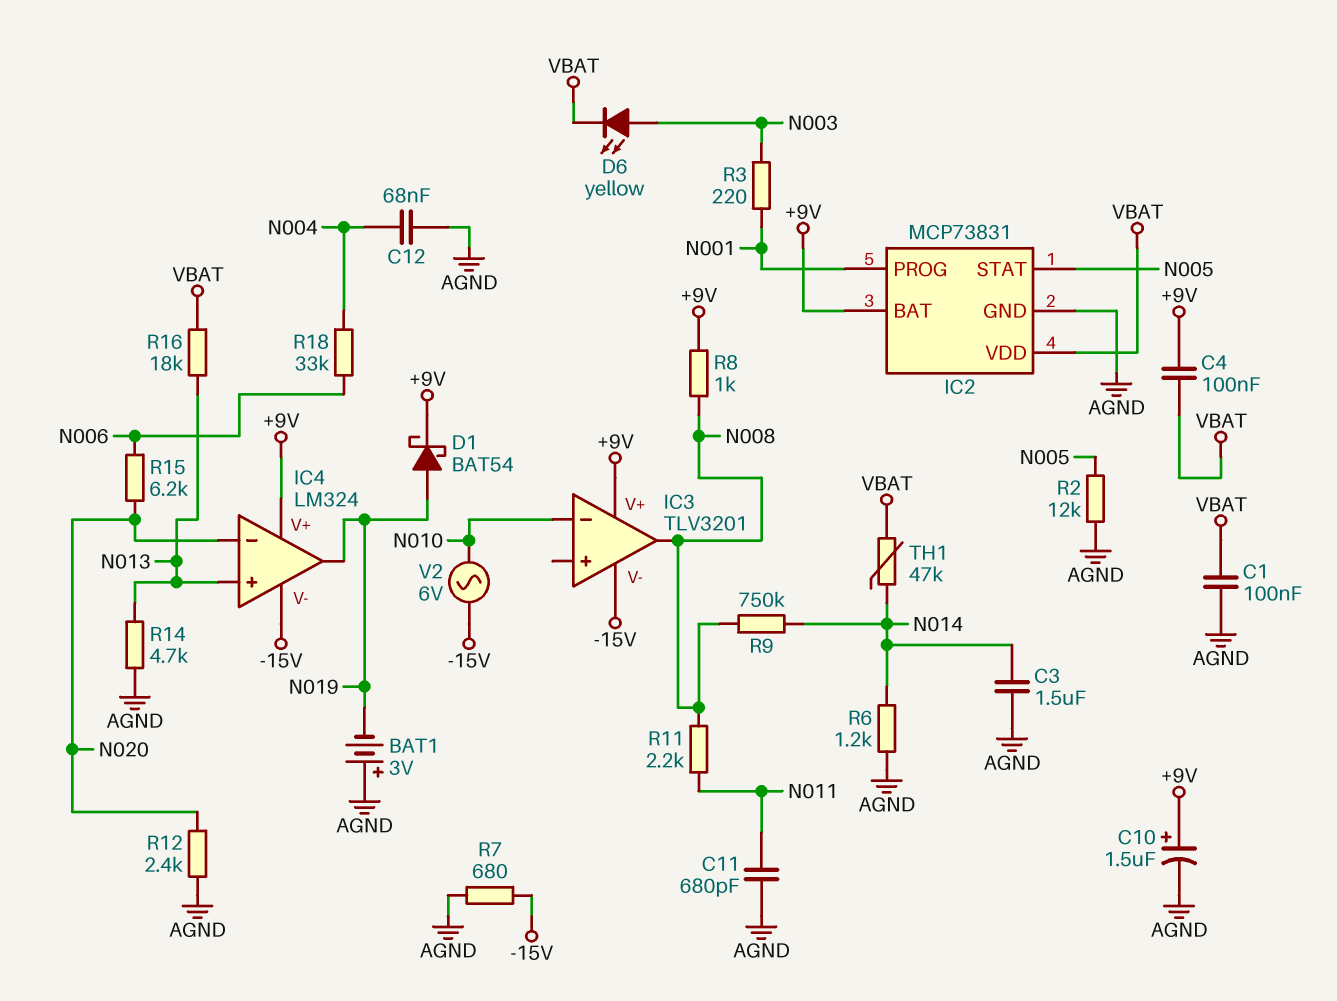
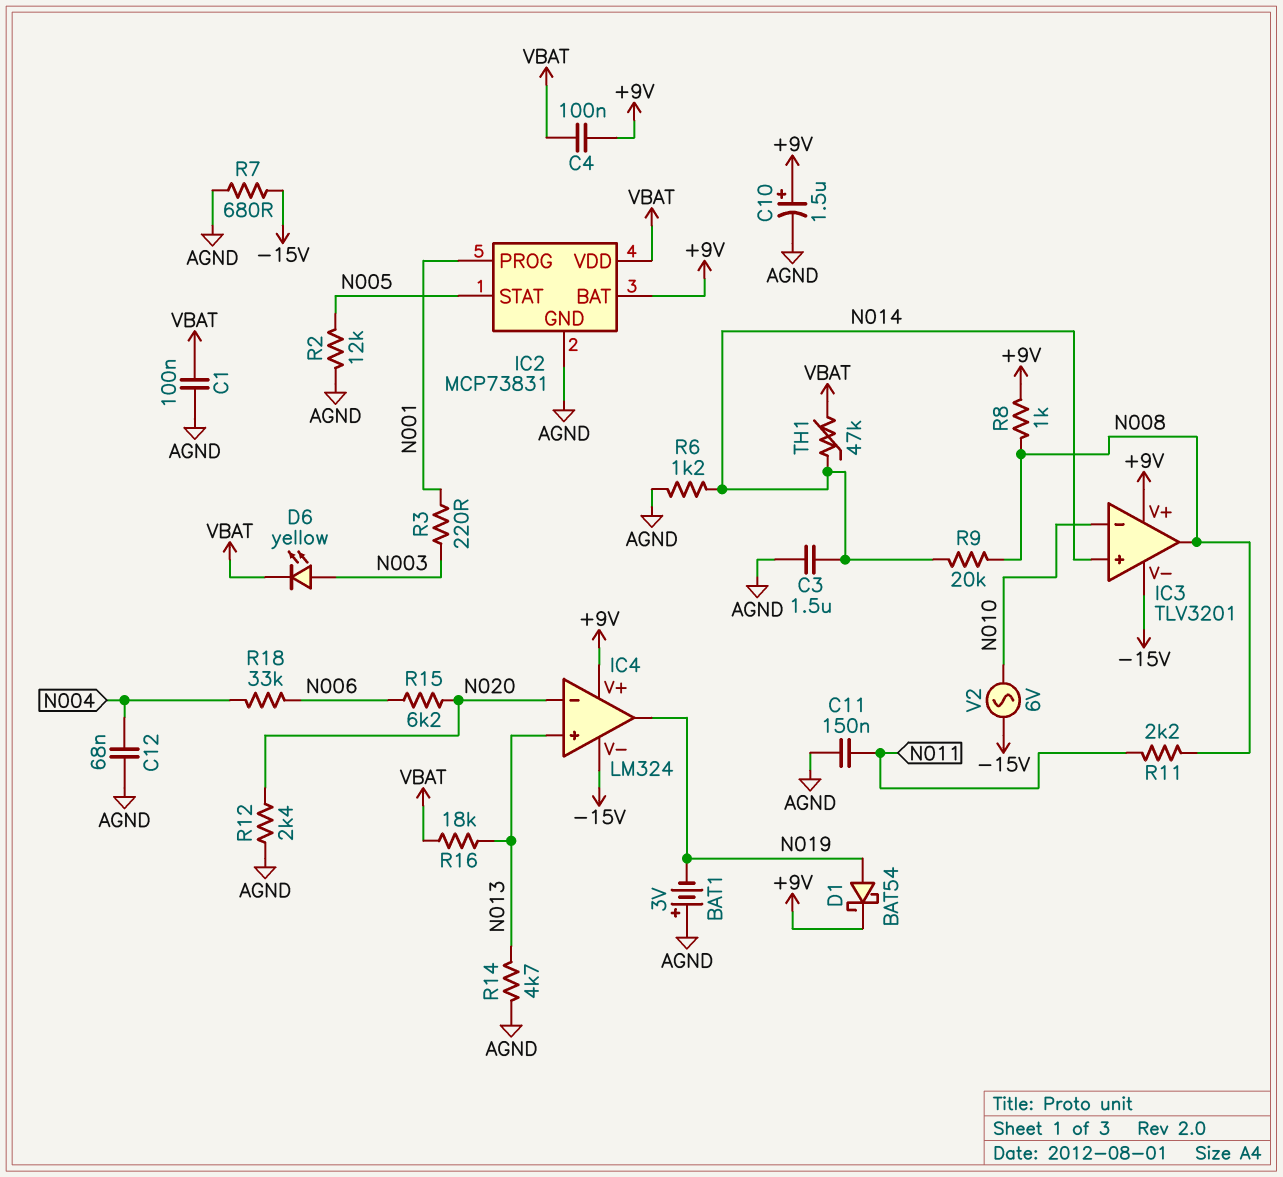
C11: 680pF (AGND, N011) -> 150nF (AGND, N011)
IC3 pin in+: none -> N014
R9: 750k (N008, N014) -> 20k (N008, N014)

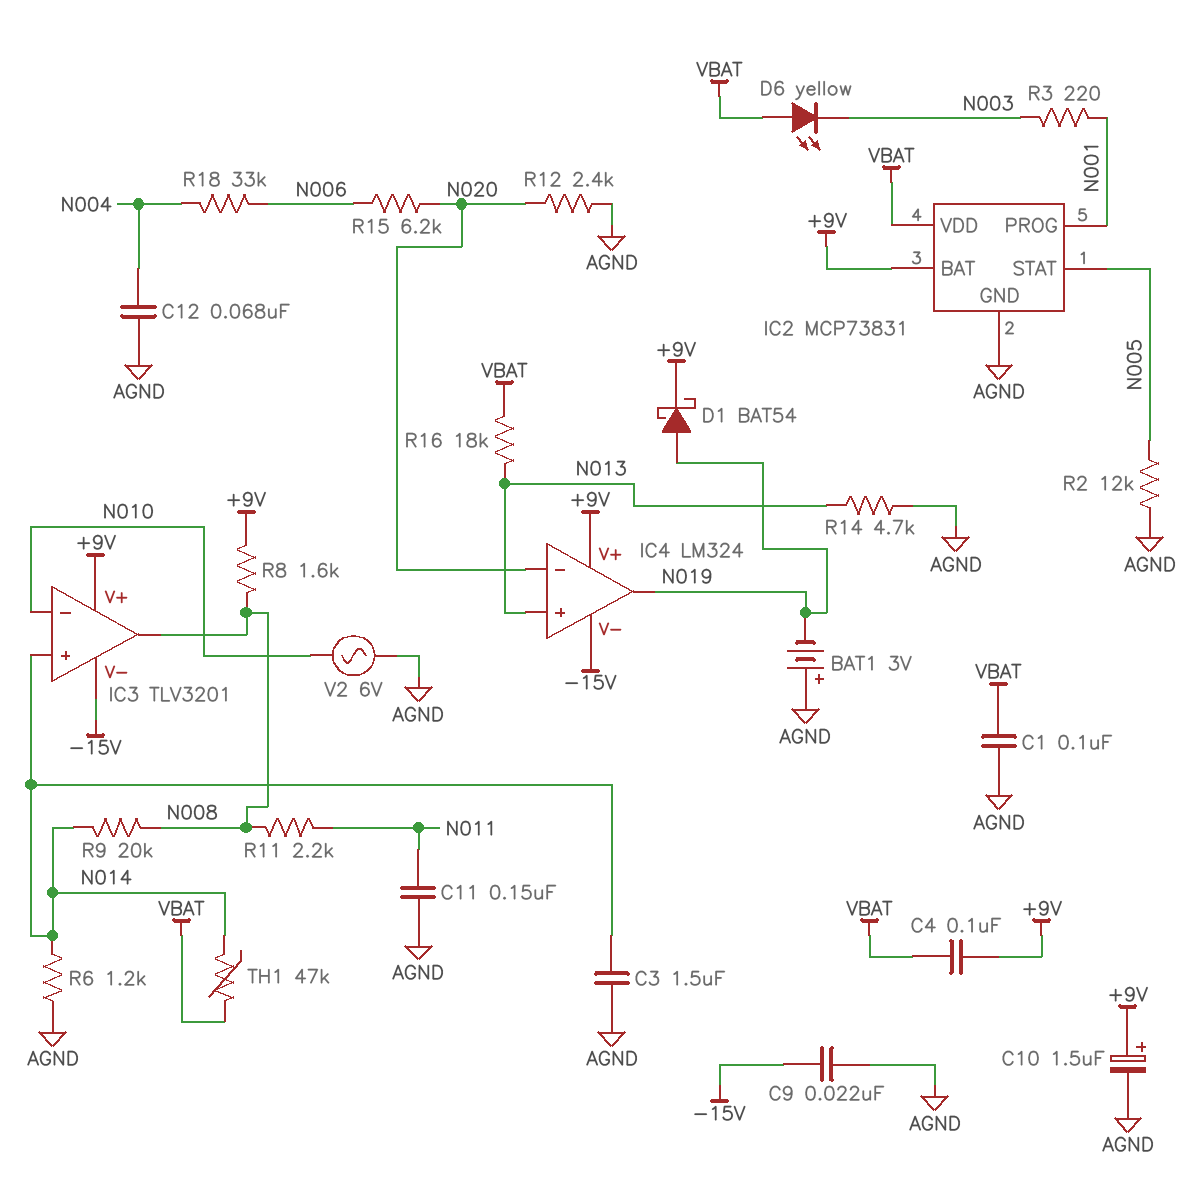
C9: none -> 22nF (-15V, AGND)
D6: LED yellow (A N003, K VBAT) -> LED yellow (A VBAT, K N003)
R7: 680 (-15V, AGND) -> none
R8: 1k (+9V, N008) -> 1.6k (+9V, N008)
V2: AC 6V (-15V, N010) -> AC 6V (AGND, N010)

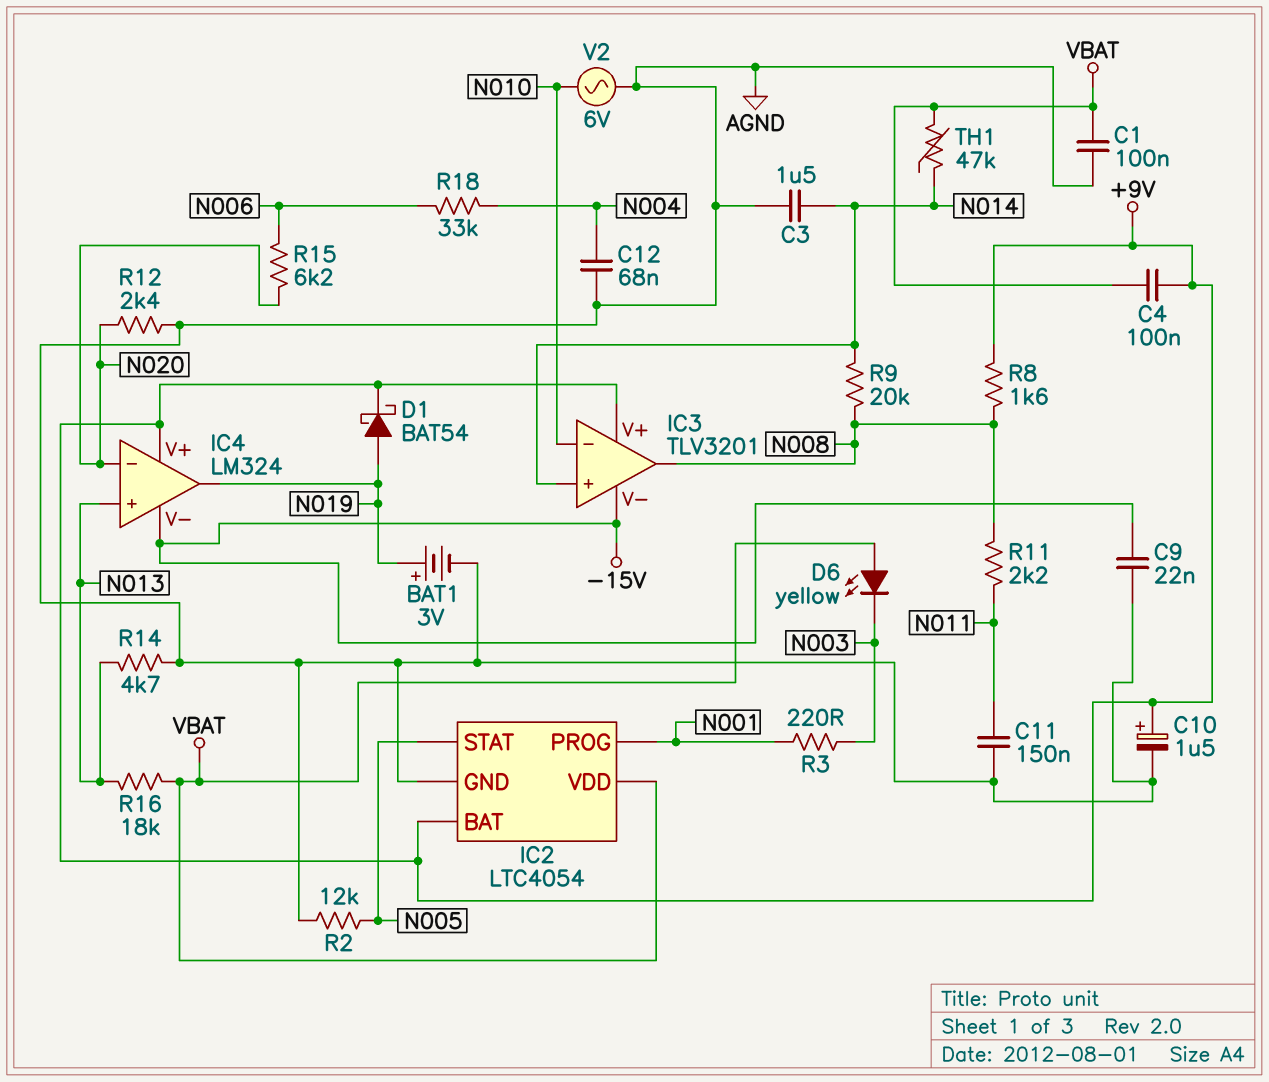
BAT1: 3V (plus AGND, minus N019) -> 3V (plus N019, minus AGND)
IC2: MCP73831 -> LTC4054
R6: 1.2k (AGND, N014) -> none

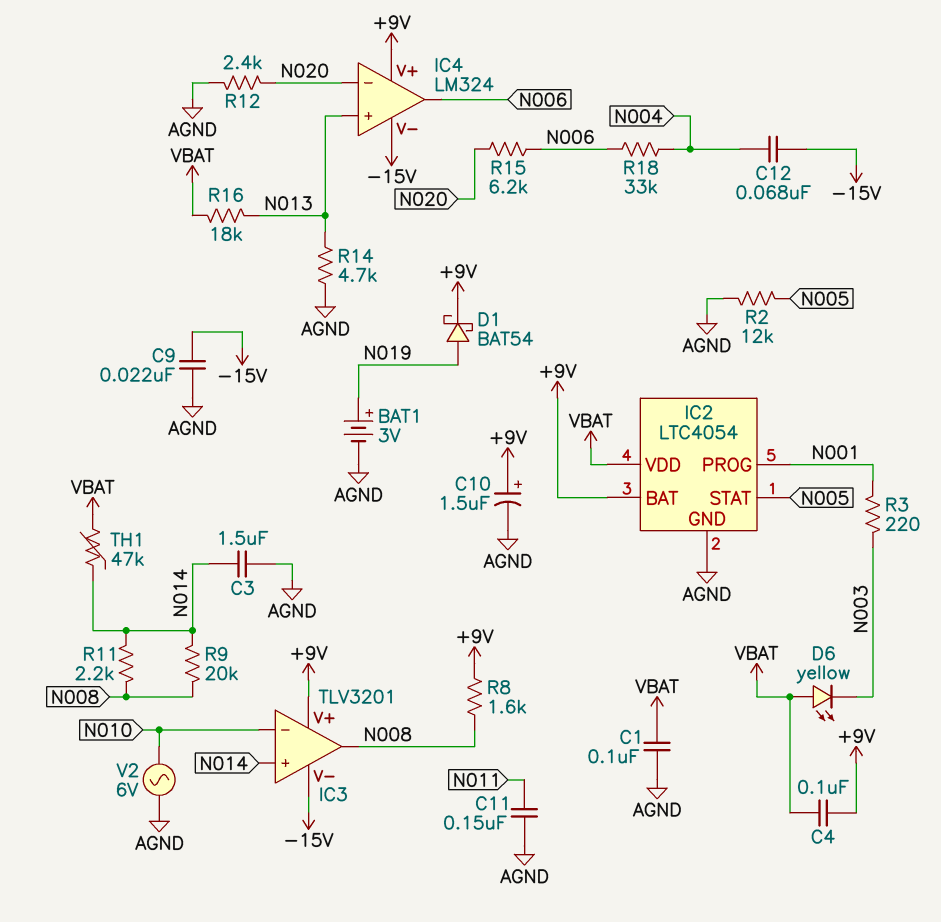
C12: 68nF (AGND, N004) -> 68nF (-15V, N004)
IC4 pin out: N019 -> N006
R11: 2.2k (N008, N011) -> 2.2k (N008, N014)

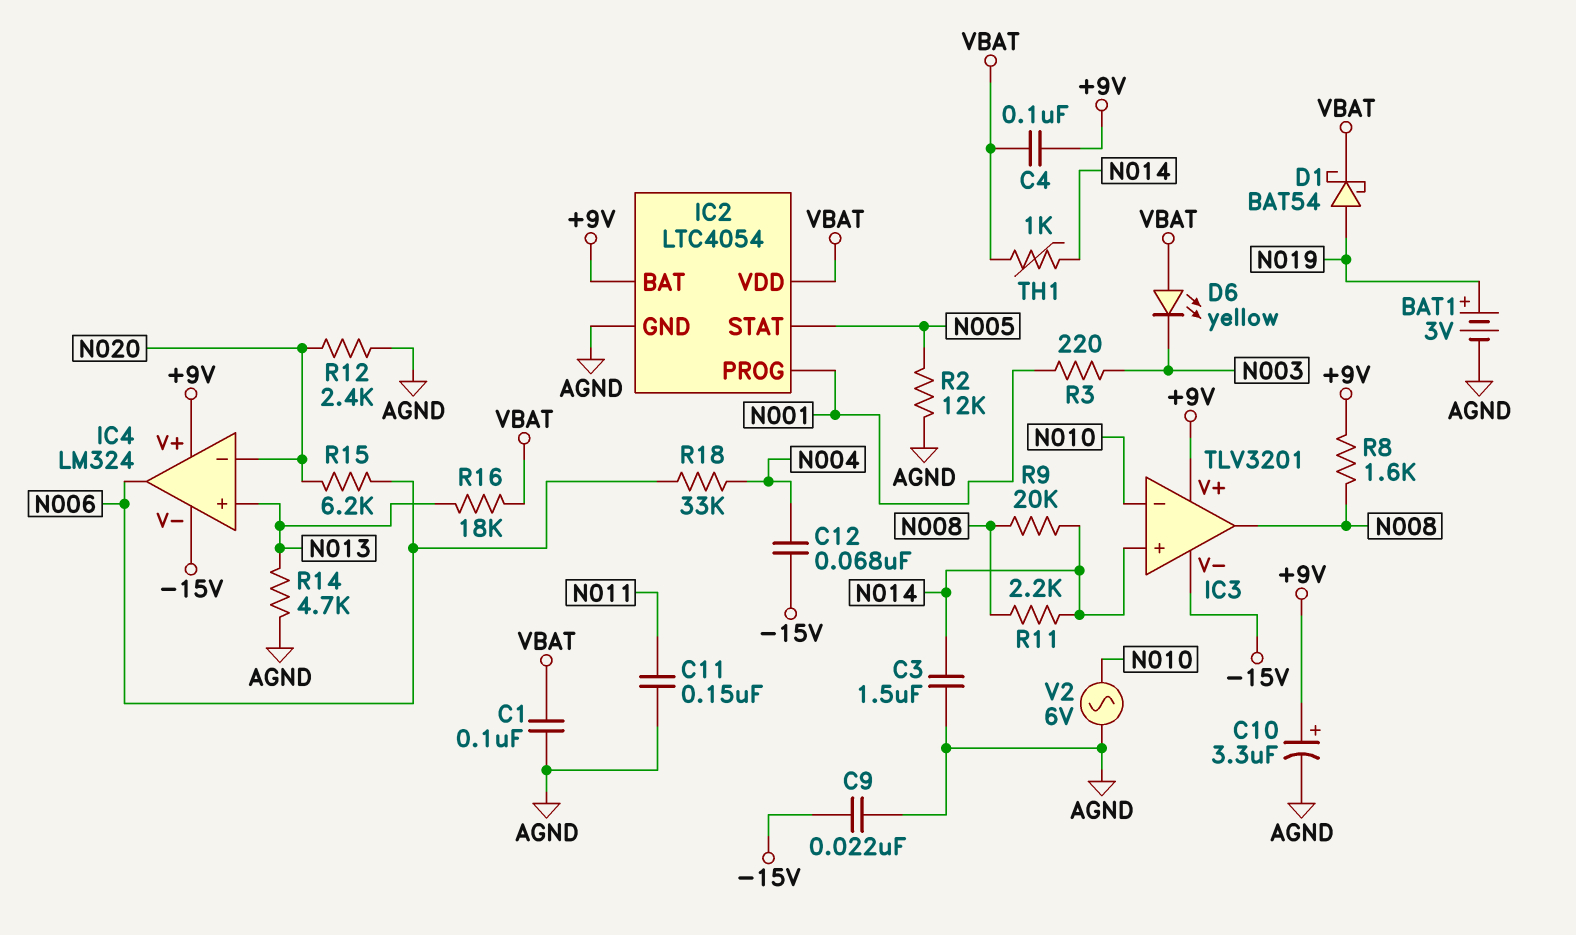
C10: 1.5uF (plus +9V, minus AGND) -> 3.3uF (plus +9V, minus AGND)
D1: schottky BAT54 (A N019, K +9V) -> schottky BAT54 (A N019, K VBAT)
TH1: 47k (N014, VBAT) -> 1k (N014, VBAT)

